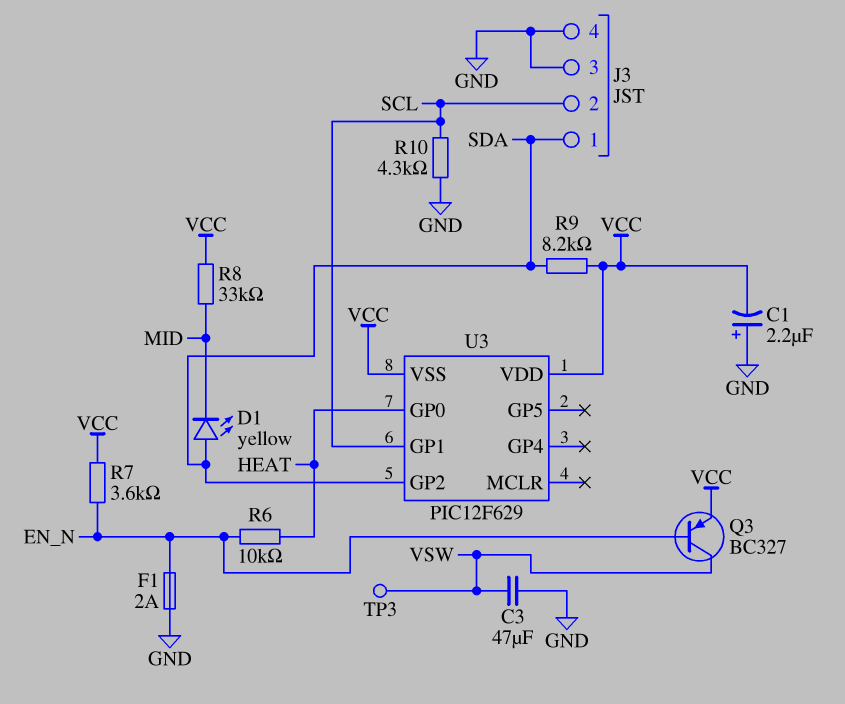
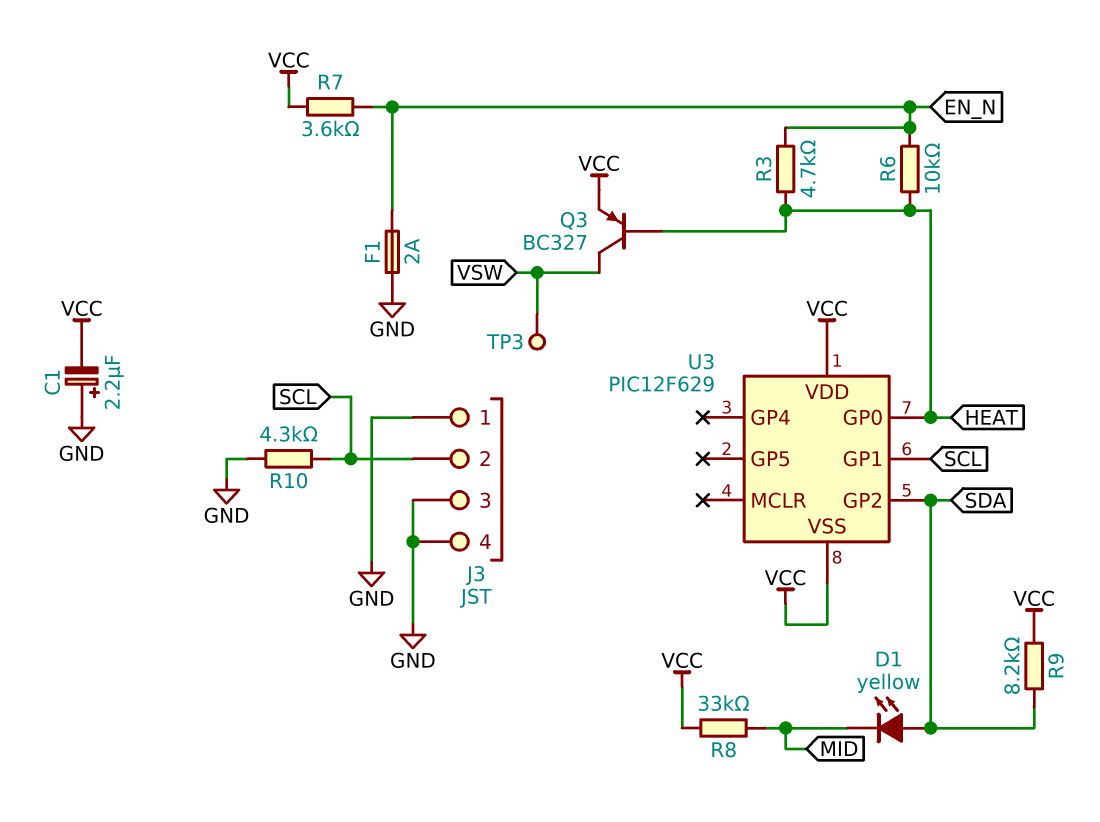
C3: 47uF (GND, VSW) -> none
J3 pin 1: SDA -> GND
Q3: PNP BC327 (B EN_N, C VSW, E VCC) -> PNP BC327 (B HEAT, C VSW, E VCC)
R3: none -> 4.7k (EN_N, HEAT)

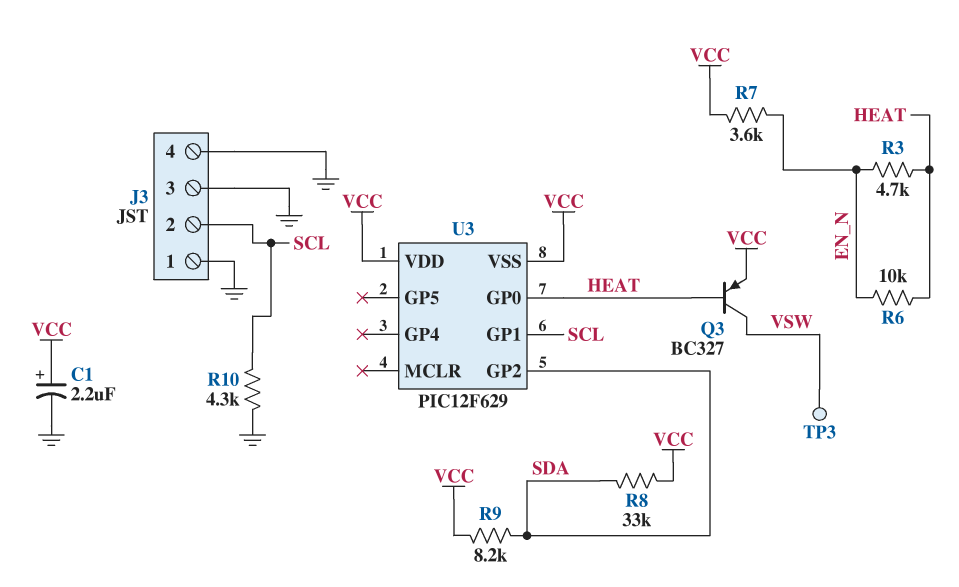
C1: 2.2uF (plus GND, minus VCC) -> 2.2uF (plus VCC, minus GND)
D1: LED yellow (A SDA, K MID) -> none
F1: 2A (EN_N, GND) -> none
R8: 33k (MID, VCC) -> 33k (SDA, VCC)

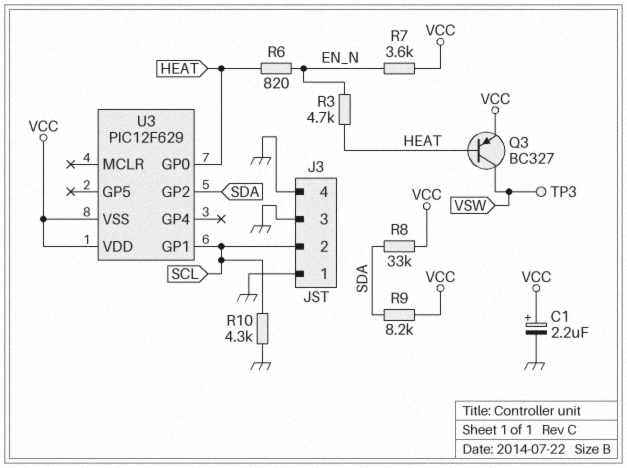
R6: 10k (EN_N, HEAT) -> 820 (EN_N, HEAT)

